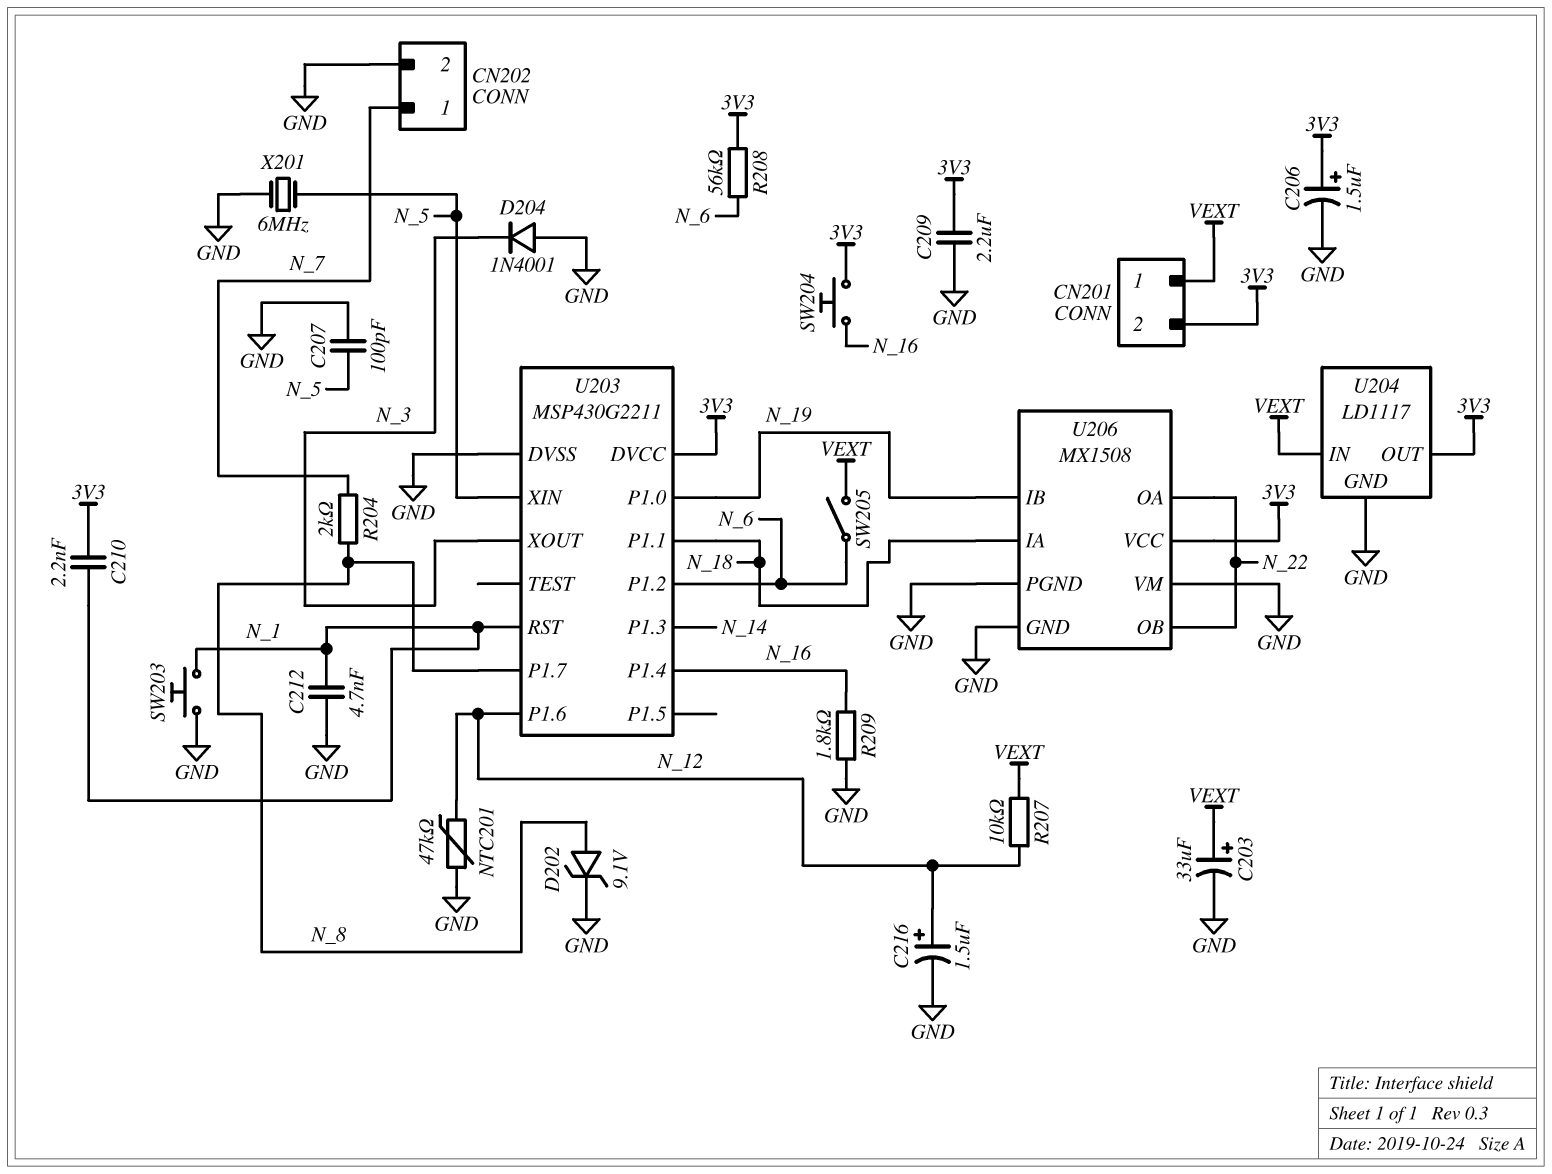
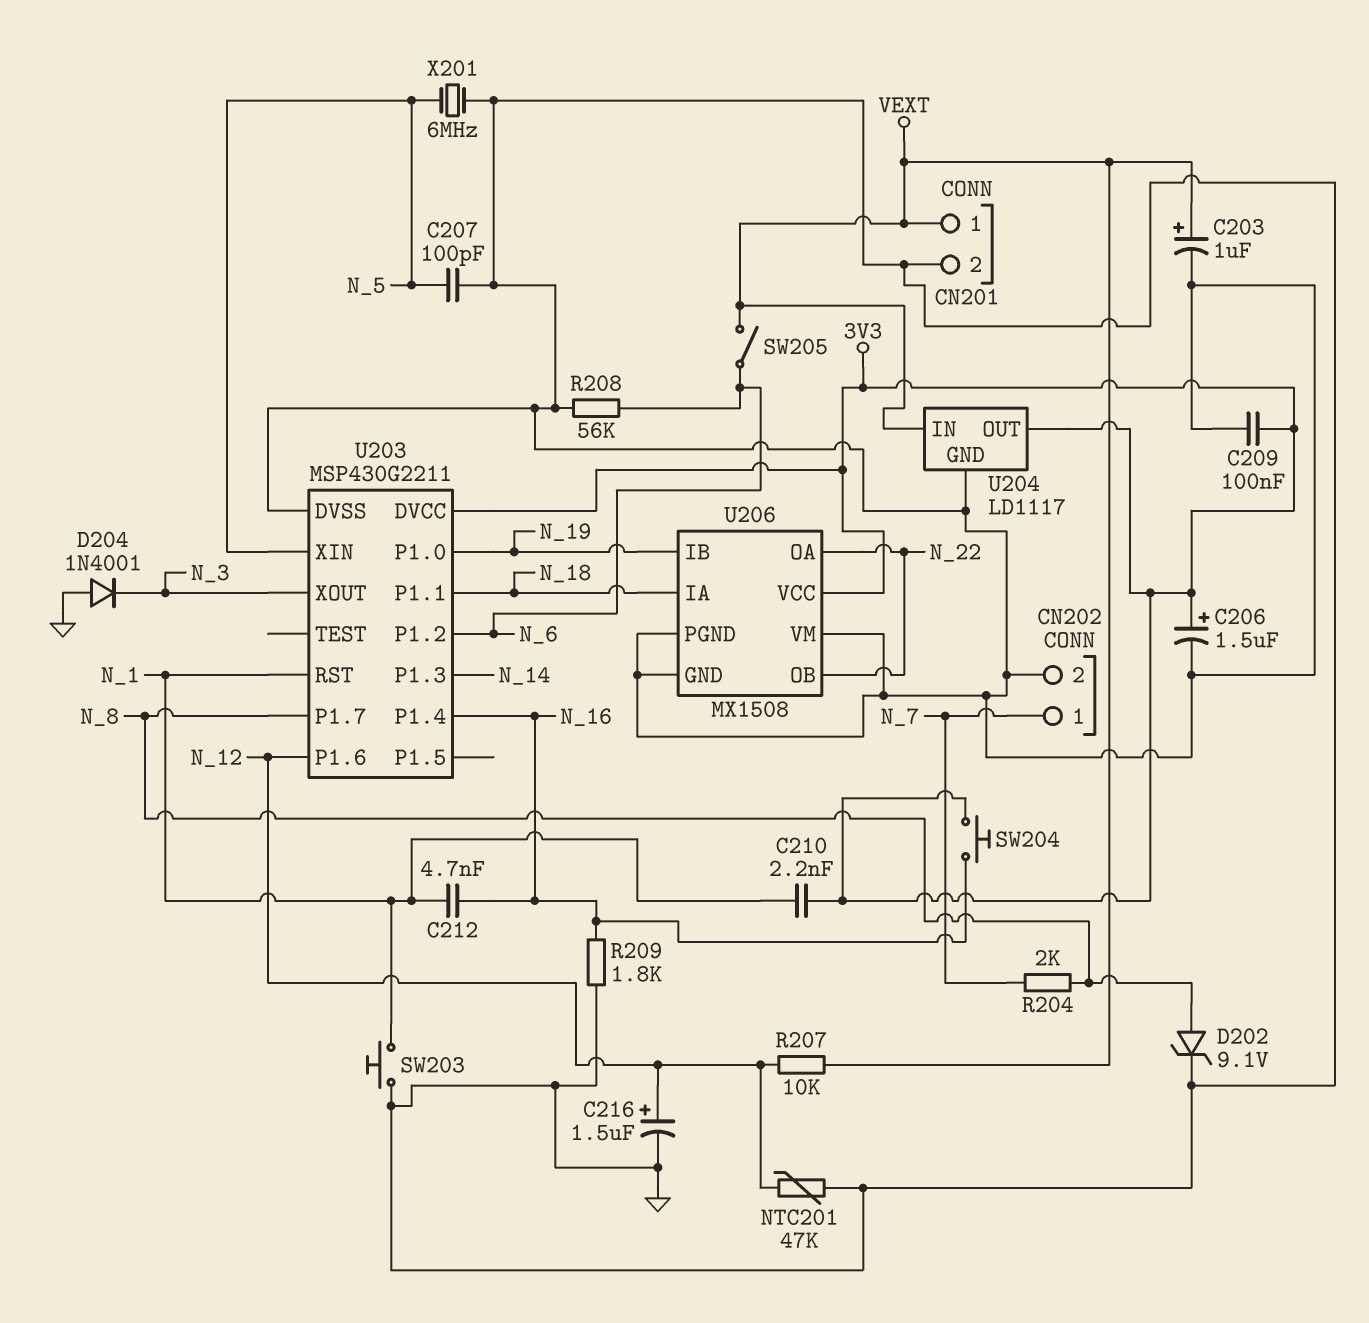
C203: 33uF (plus VEXT, minus GND) -> 1uF (plus VEXT, minus GND)
C209: 2.2uF (3V3, GND) -> 100nF (3V3, GND)
C212: 4.7nF (GND, N_1) -> 4.7nF (N_1, N_16)
CN201 pin 2: 3V3 -> GND
R208: 56k (3V3, N_6) -> 56k (GND, N_6)

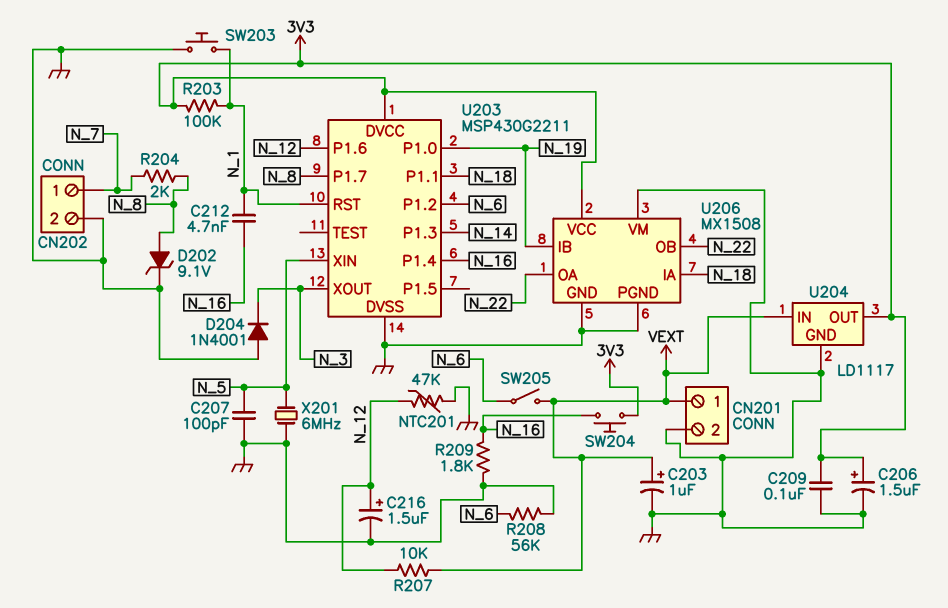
C210: 2.2nF (3V3, N_1) -> none
R203: none -> 100k (3V3, N_1)

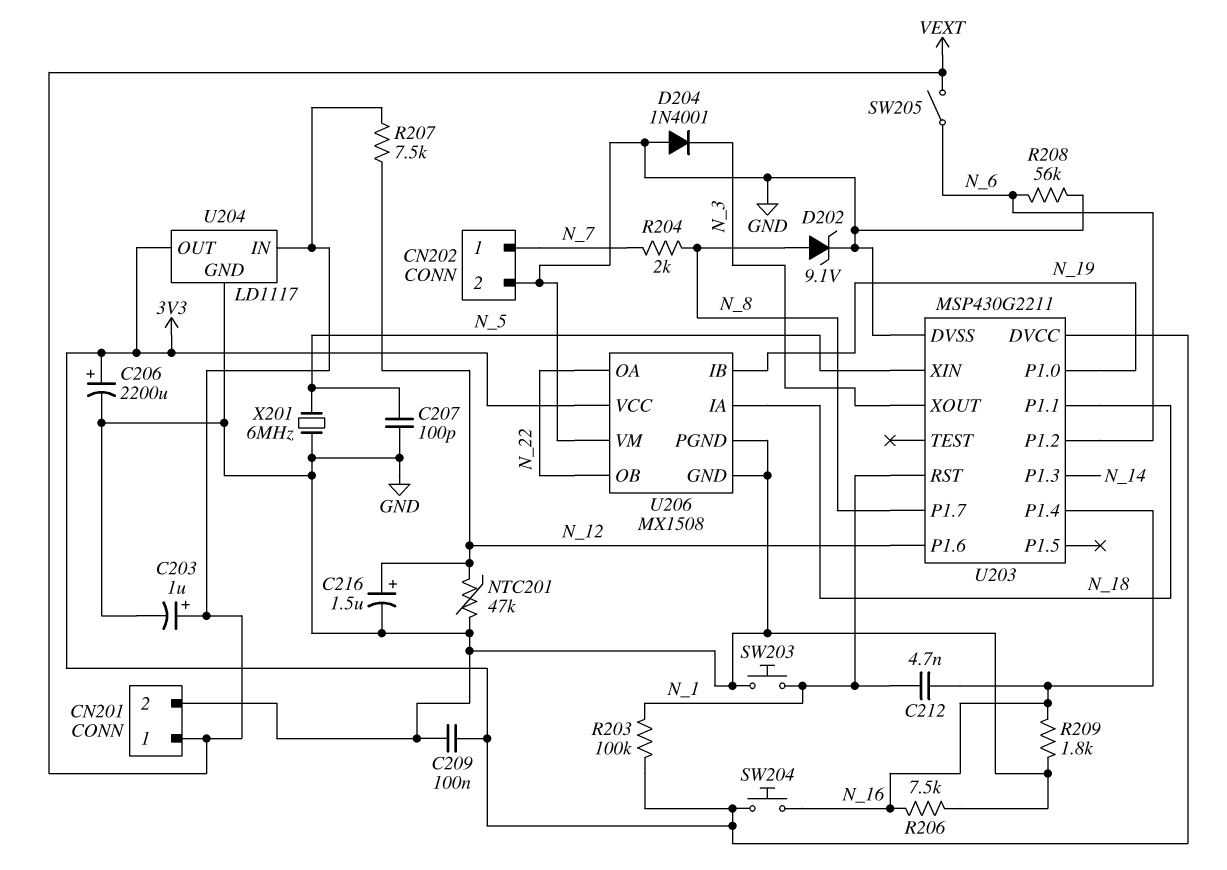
C206: 1.5uF (plus 3V3, minus GND) -> 2200uF (plus 3V3, minus GND)
R206: none -> 7.5k (GND, N_16)
R207: 10k (N_12, VEXT) -> 7.5k (N_12, VEXT)

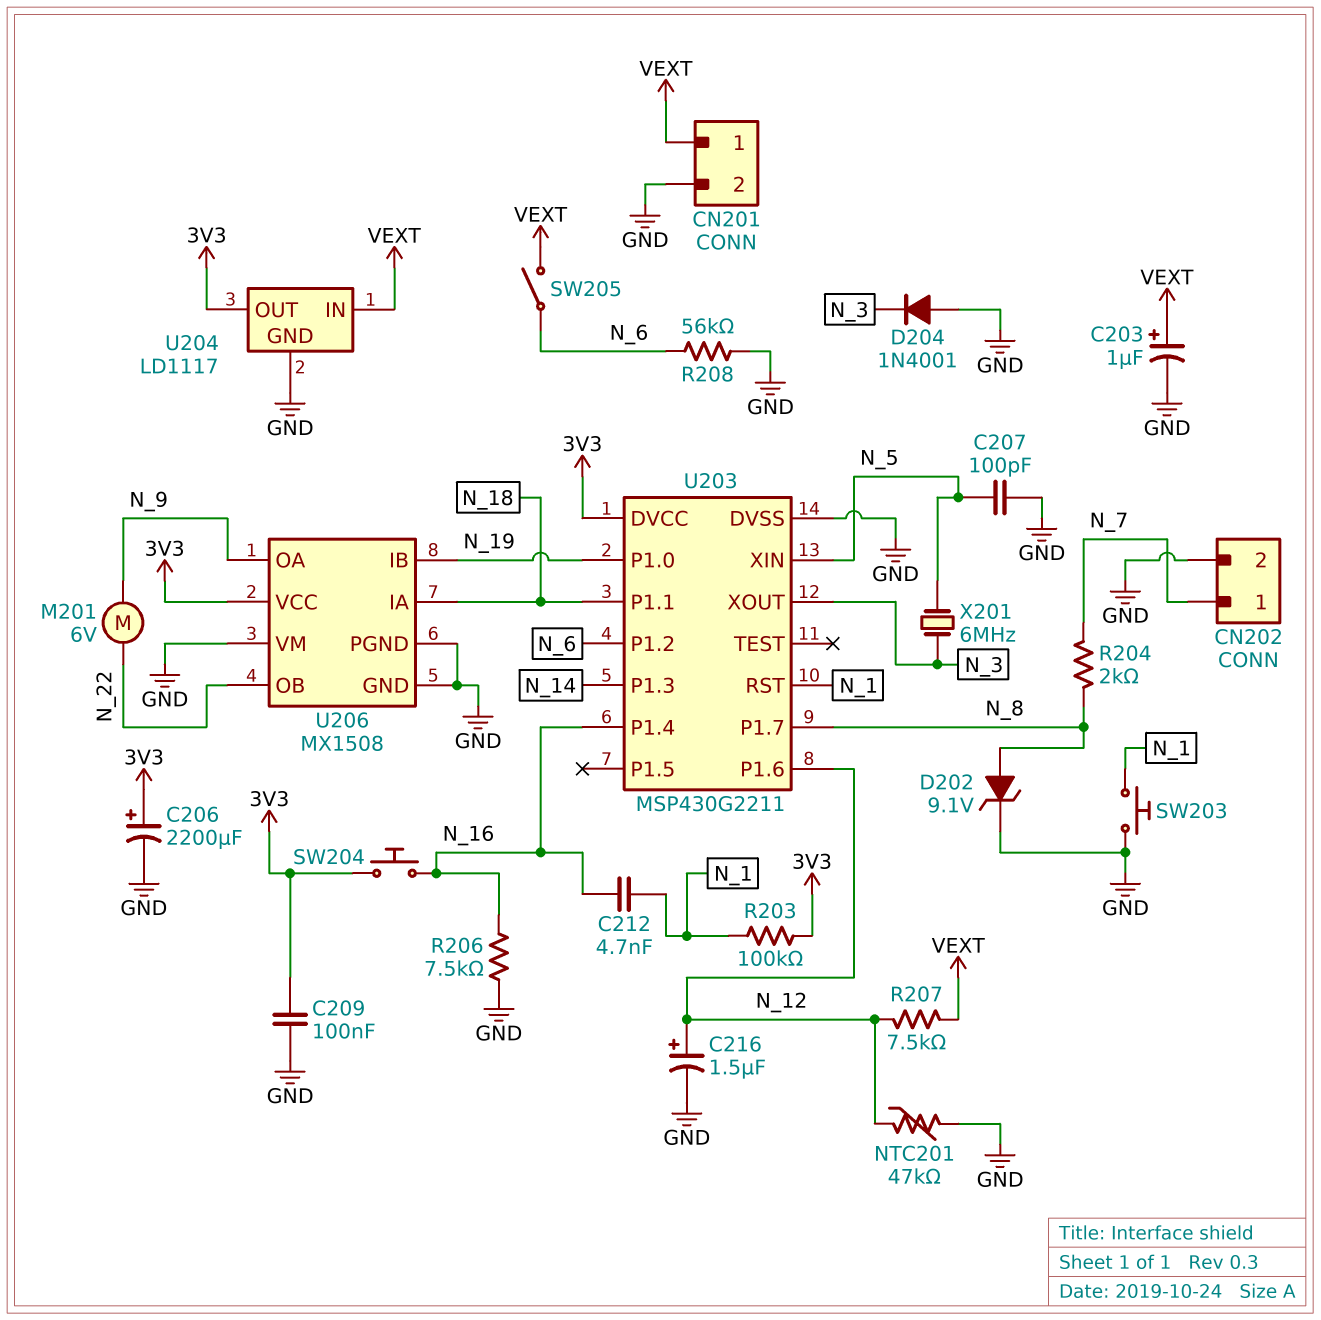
M201: none -> motor 6V (N_9, N_22)
R209: 1.8k (GND, N_16) -> none
U206 pin OA: N_22 -> N_9
X201: 6MHz (GND, N_5) -> 6MHz (N_3, N_5)

